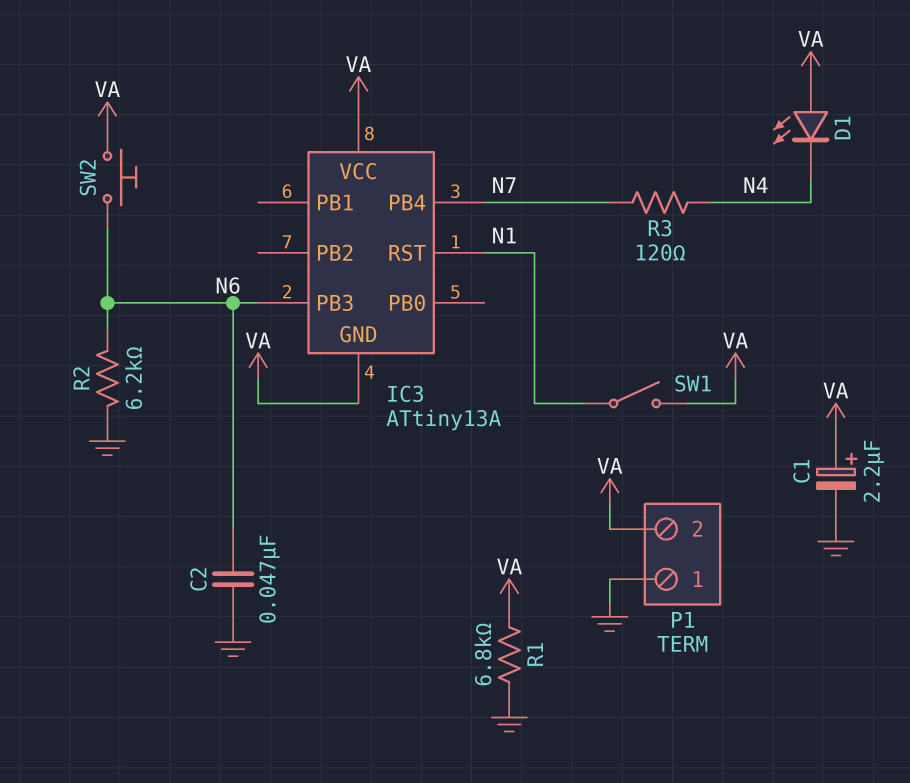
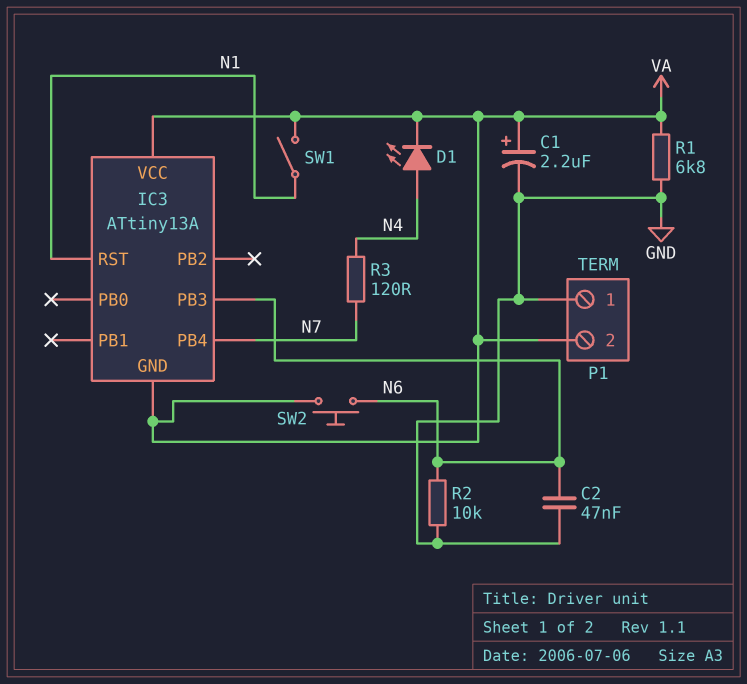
D1: LED (A VA, K N4) -> LED (A N4, K VA)
R2: 6.2k (GND, N6) -> 10k (GND, N6)

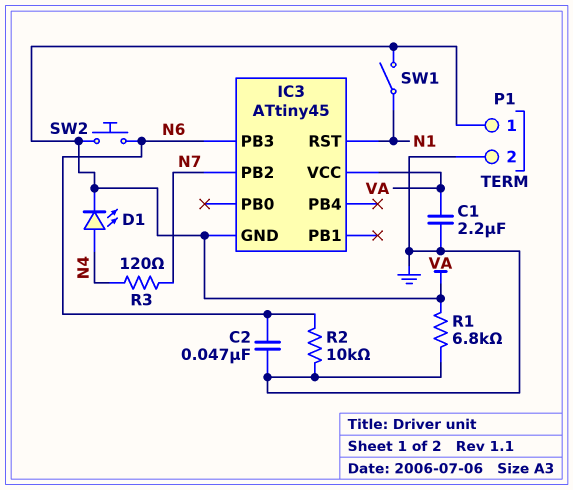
C1: 2.2uF (plus VA, minus GND) -> 2.2uF (GND, VA)
IC3: ATtiny13A -> ATtiny45
IC3 pin PB2: none -> N7
IC3 pin PB4: N7 -> none
P1 pin 1: GND -> VA
P1 pin 2: VA -> GND

